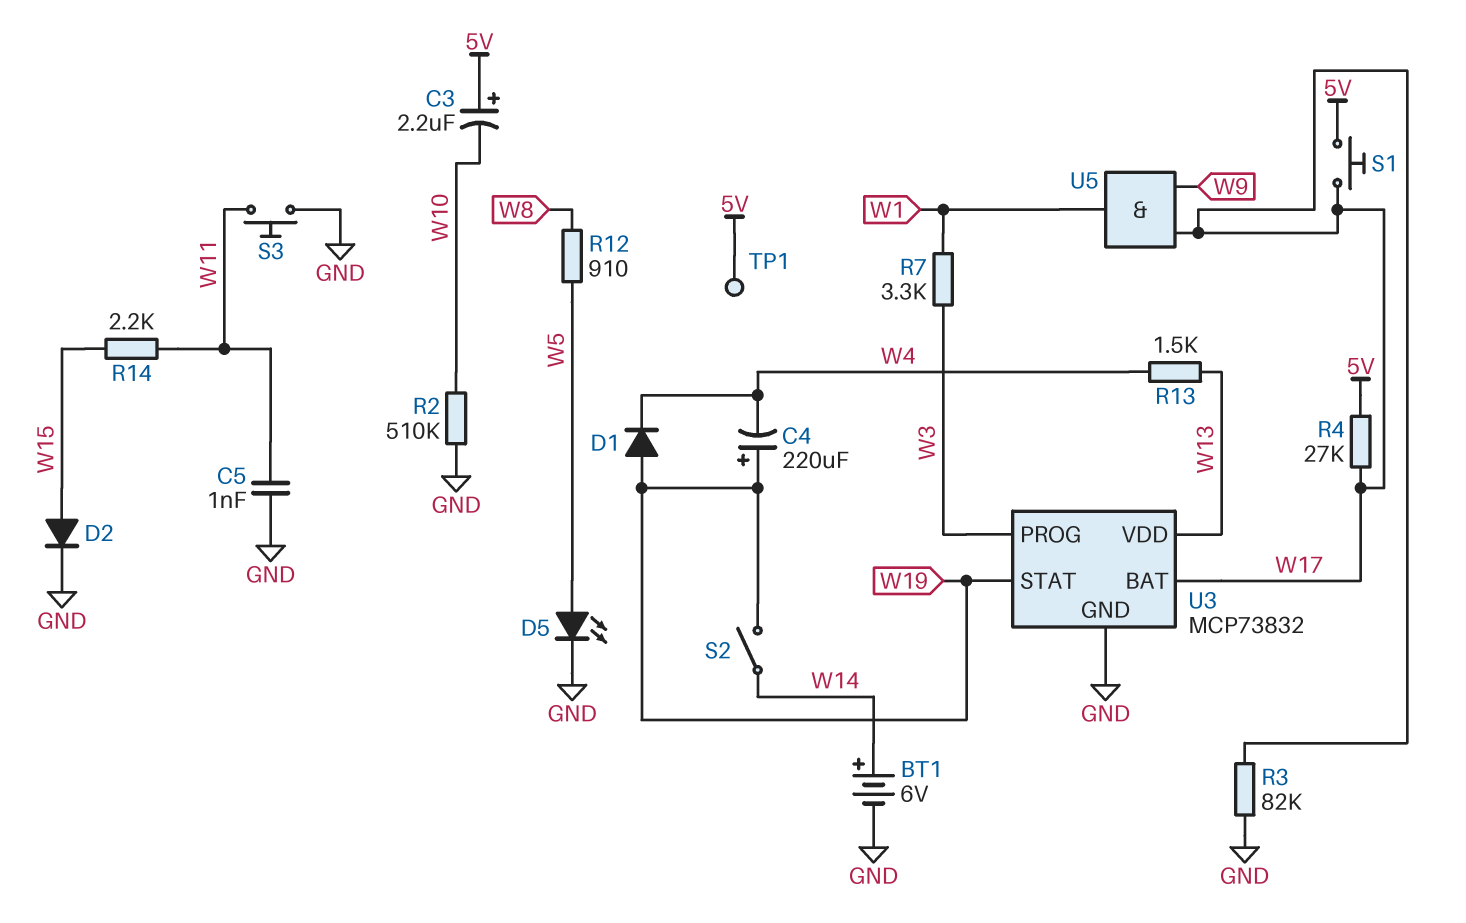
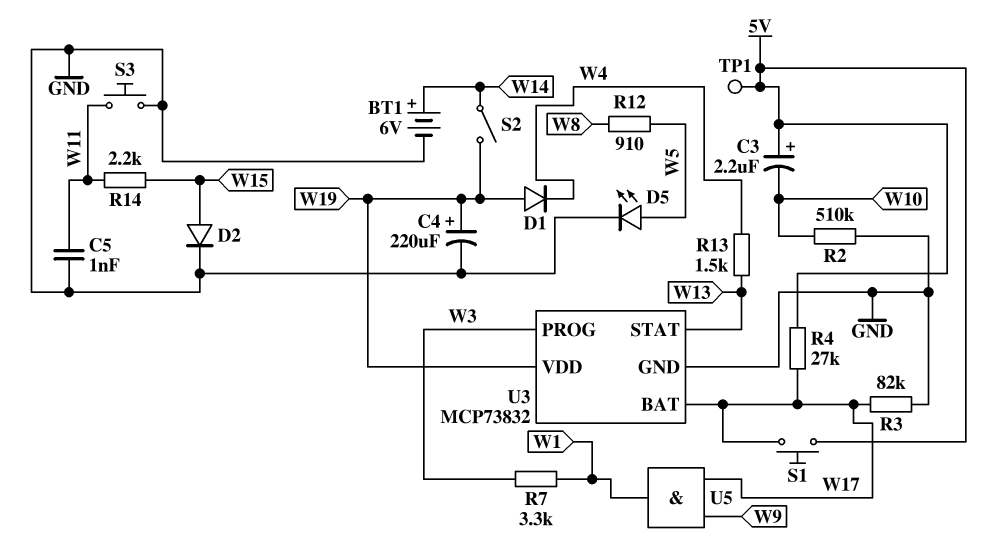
C4: 220uF (plus W19, minus W4) -> 220uF (plus W19, minus GND)
U3 pin STAT: W19 -> W13
U3 pin VDD: W13 -> W19

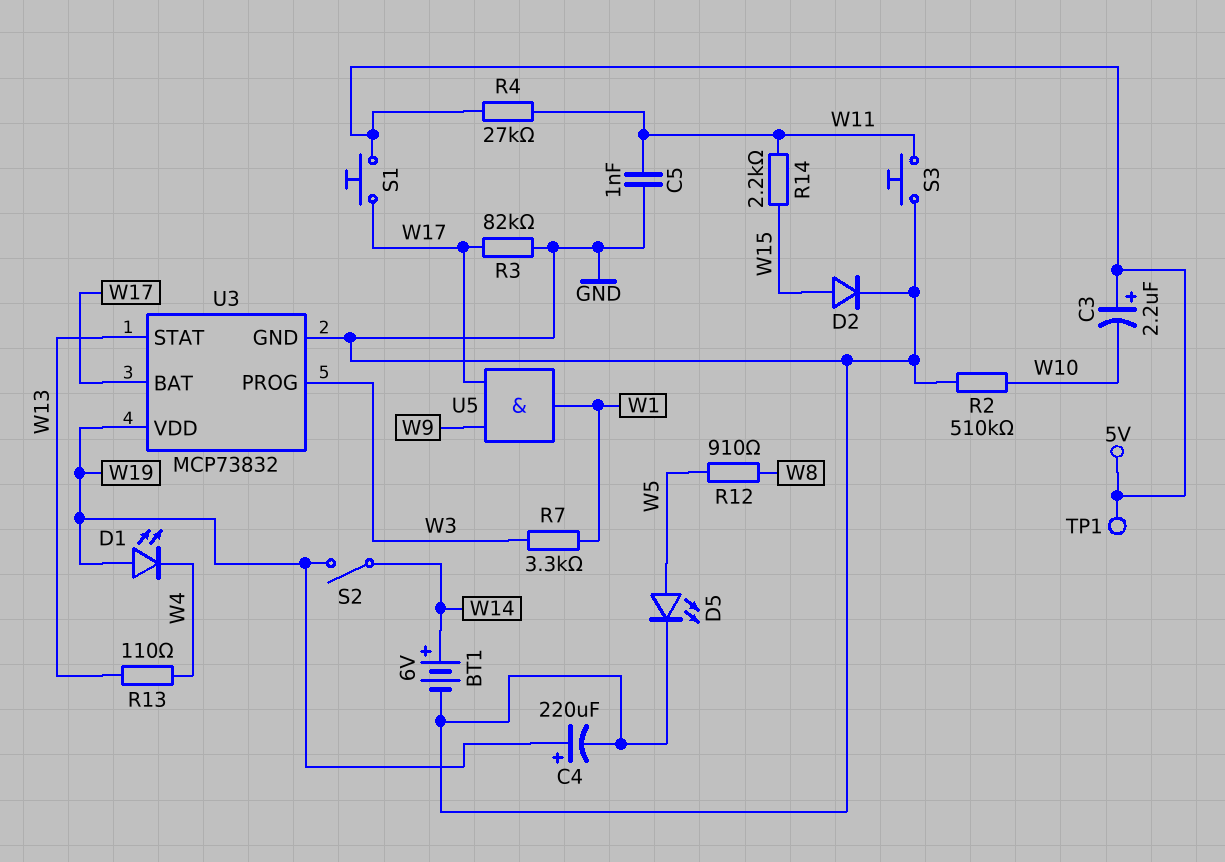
D1: diode (A W19, K W4) -> LED (A W19, K W4)
R4: 27k (5V, W17) -> 27k (5V, W11)
R13: 1.5k (W4, W13) -> 110 (W4, W13)

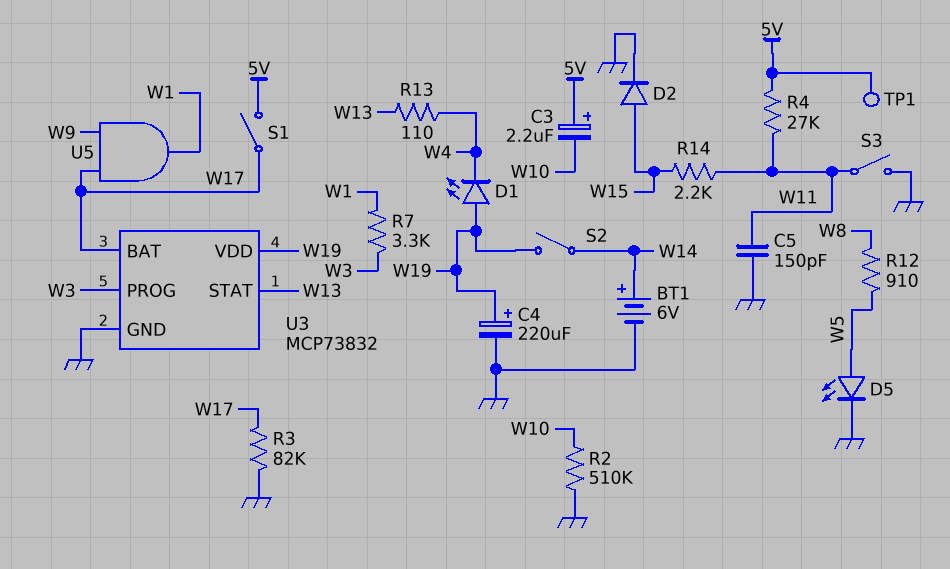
C5: 1nF (GND, W11) -> 150pF (GND, W11)
S1: button (5V, W17) -> switch (5V, W17)
S3: button (GND, W11) -> switch (GND, W11)

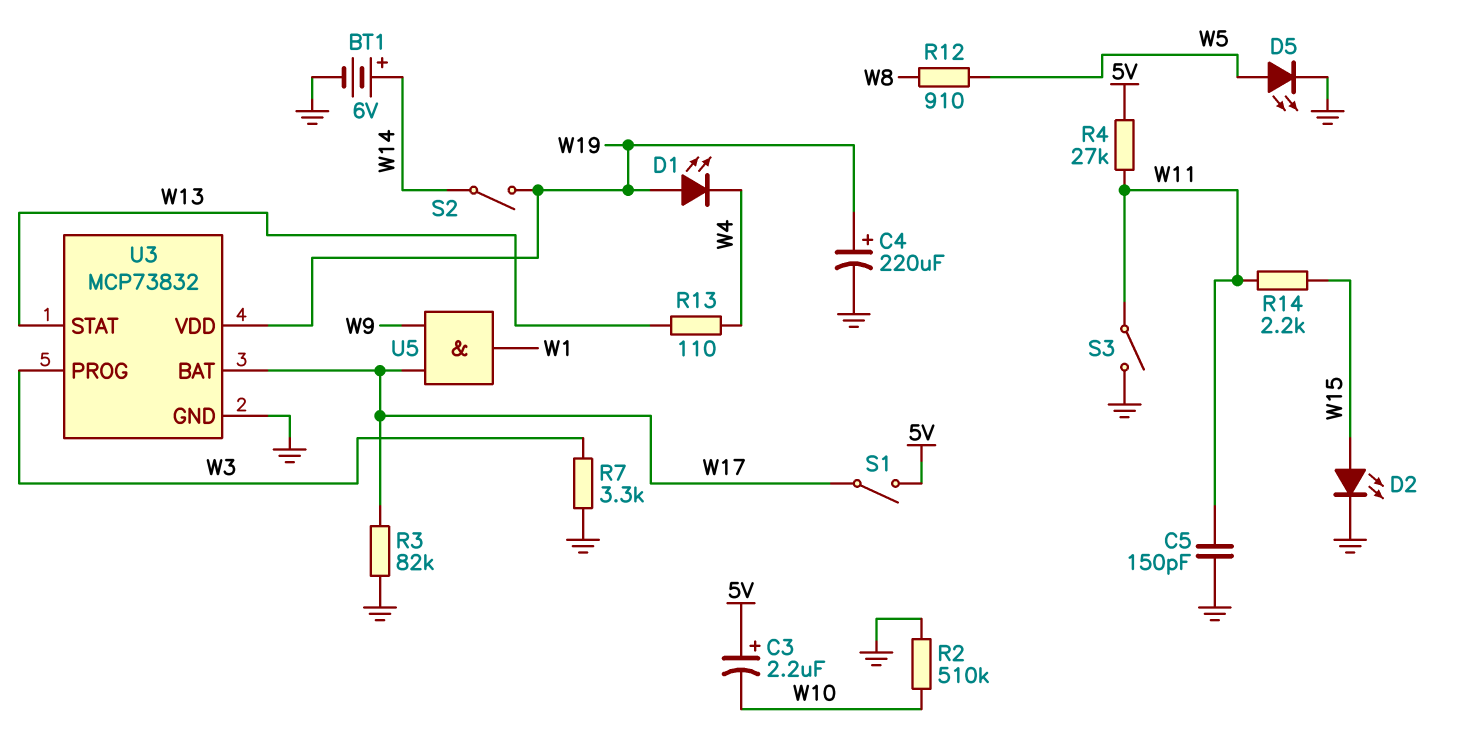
D2: diode (A W15, K GND) -> LED (A W15, K GND)
R7: 3.3k (W1, W3) -> 3.3k (GND, W3)
TP1: test point (5V) -> none

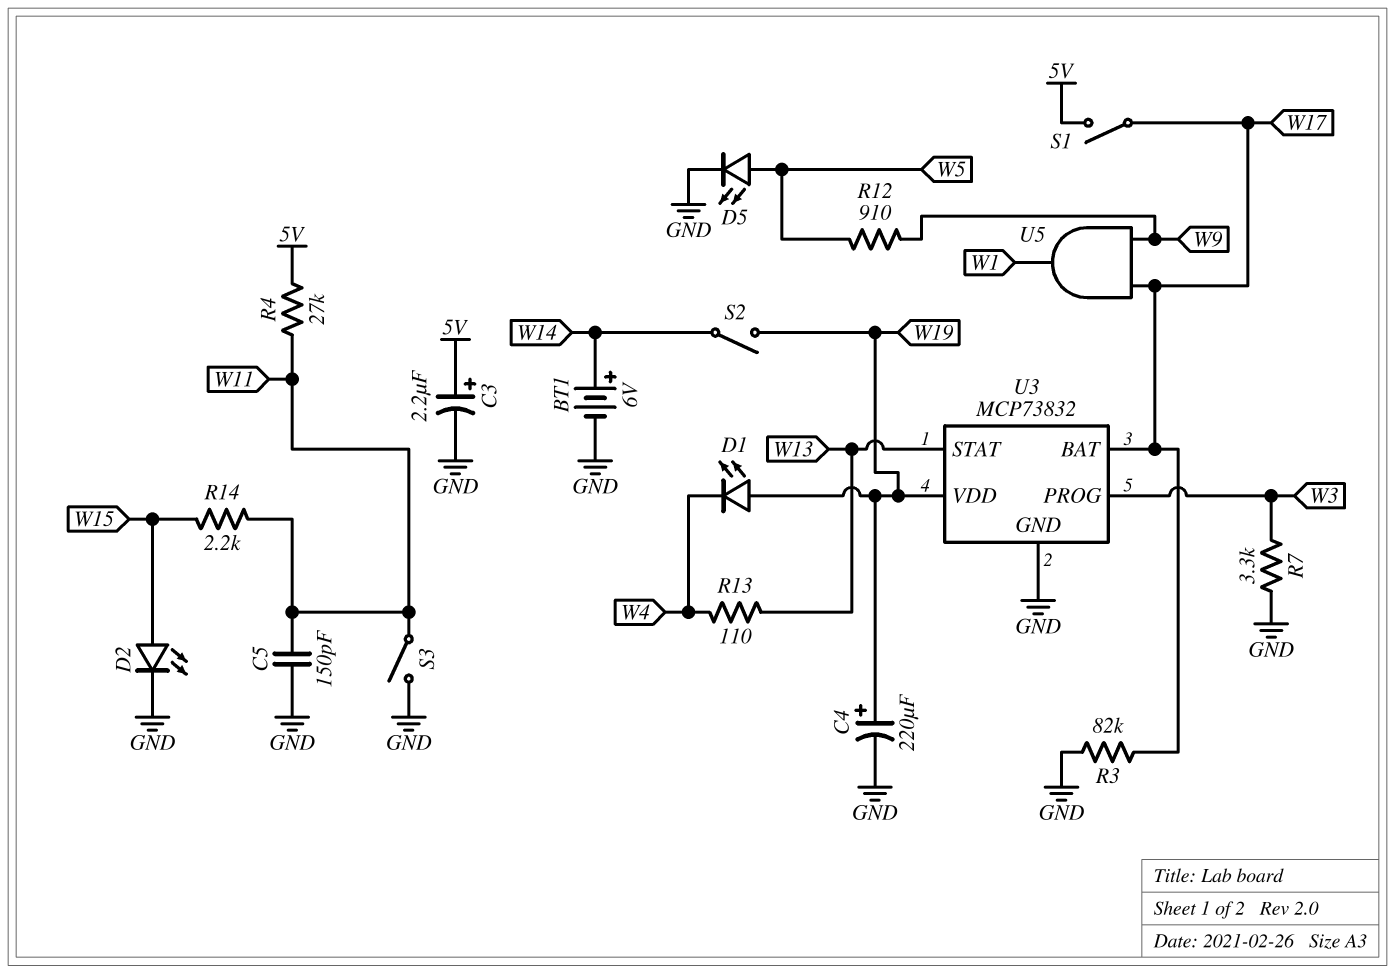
C3: 2.2uF (plus 5V, minus W10) -> 2.2uF (plus 5V, minus GND)
R2: 510k (GND, W10) -> none
R12: 910 (W5, W8) -> 910 (W5, W9)

